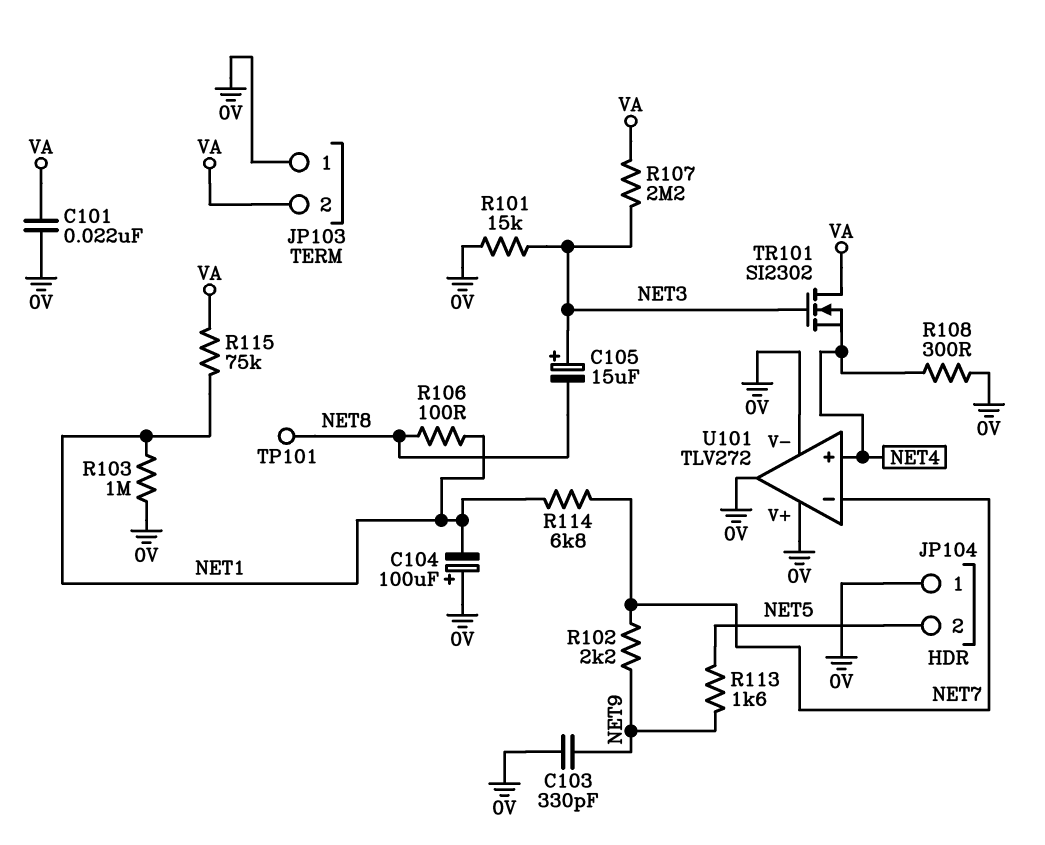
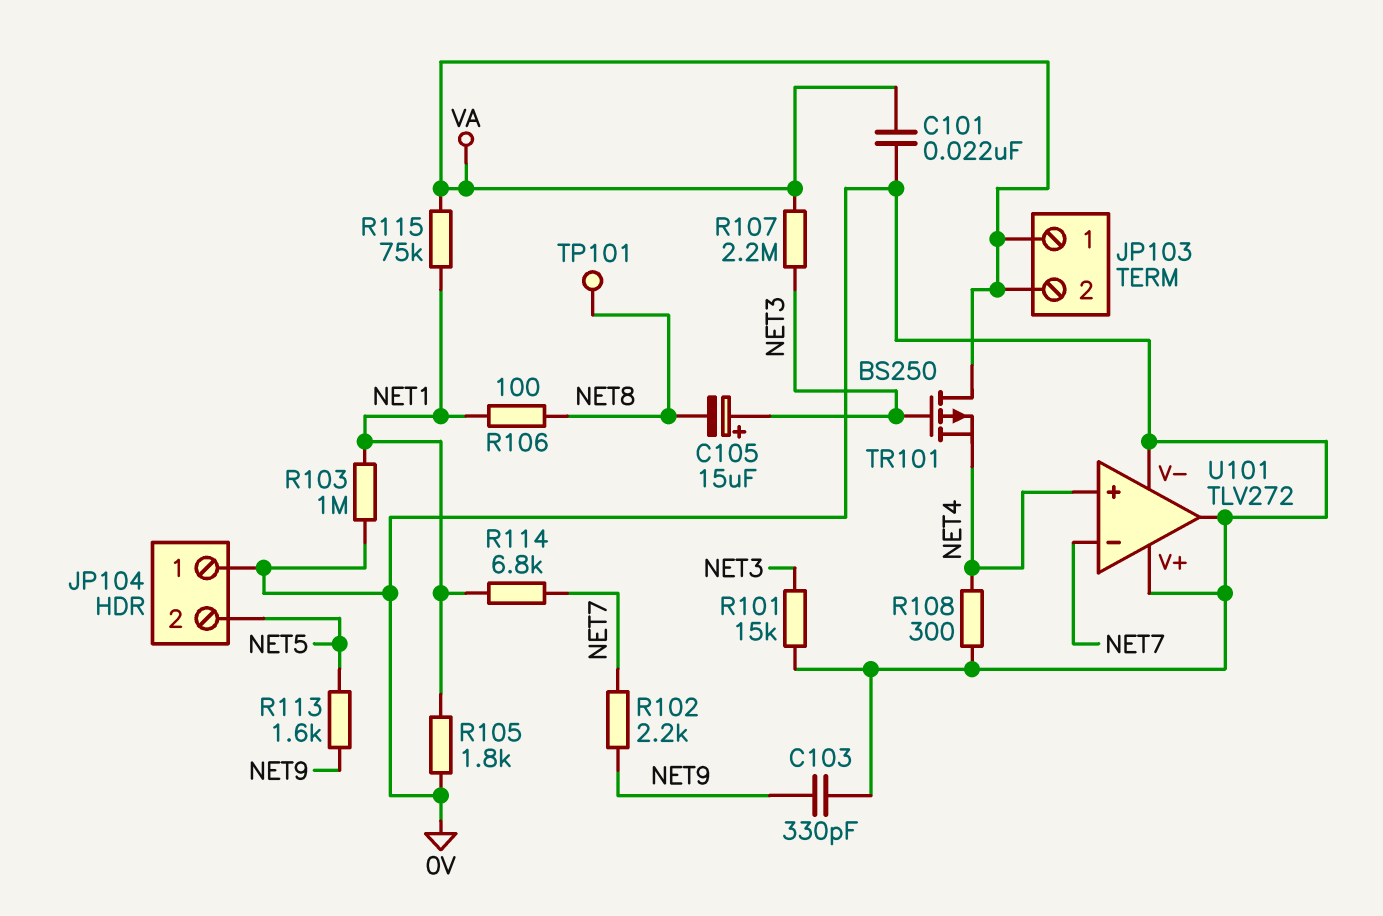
C104: 100uF (plus 0V, minus NET1) -> none
JP103 pin 1: 0V -> VA
R105: none -> 1.8k (0V, NET1)
TR101: NMOS SI2302 (G NET3, D VA, S NET4) -> PMOS BS250 (G NET3, D VA, S NET4)

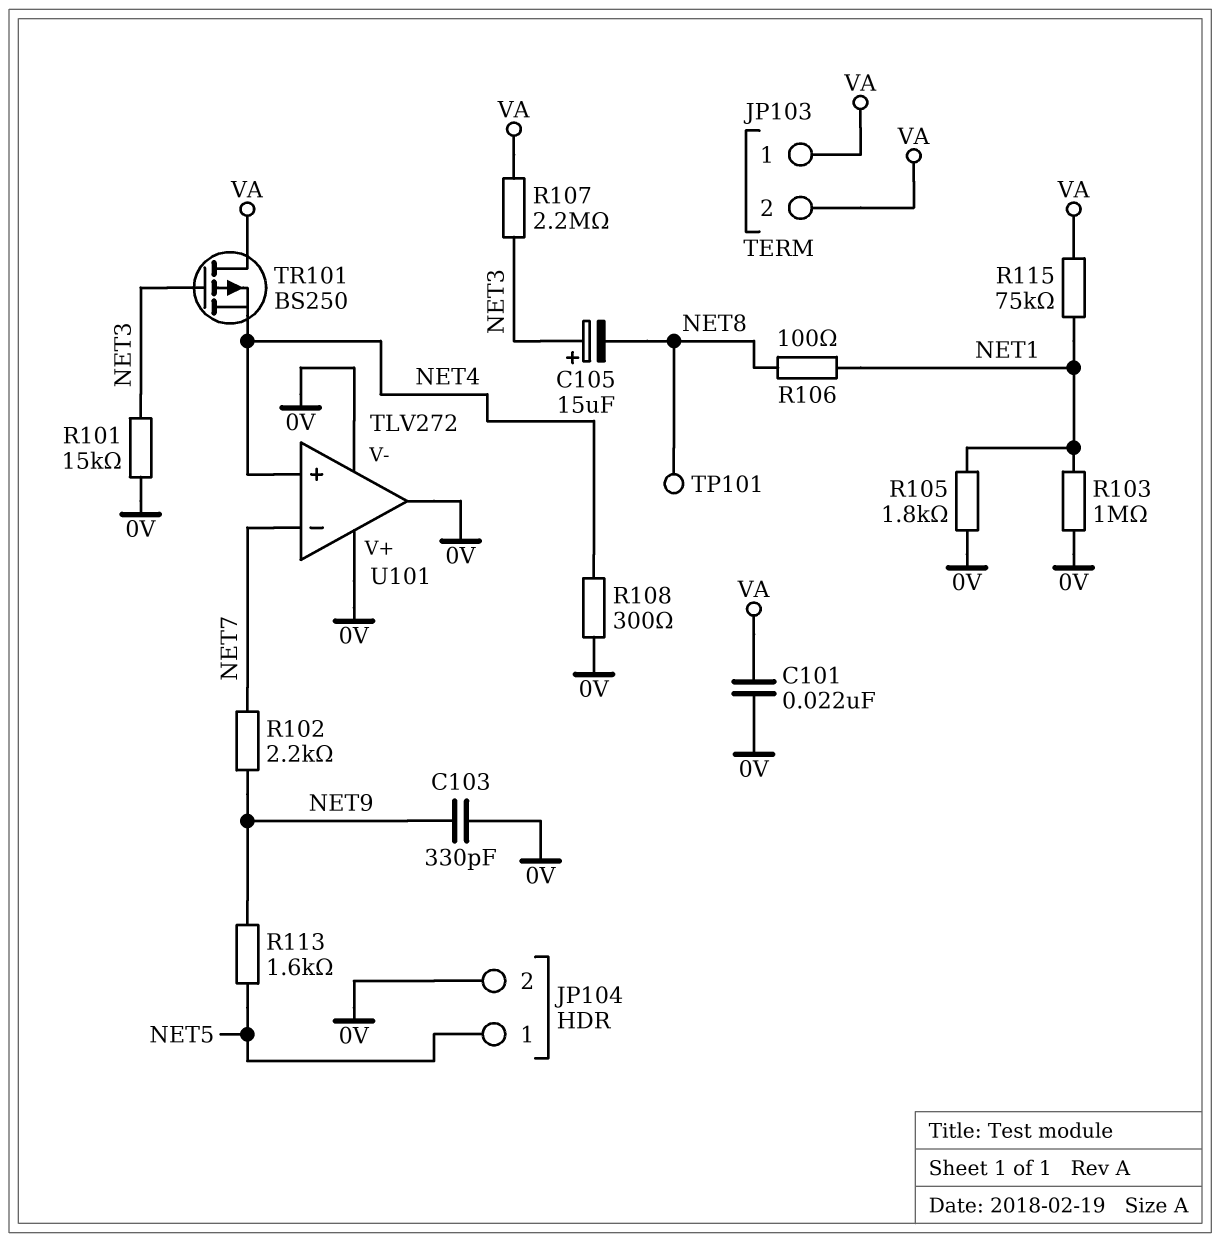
JP104 pin 1: 0V -> NET5
JP104 pin 2: NET5 -> 0V
R114: 6.8k (NET1, NET7) -> none

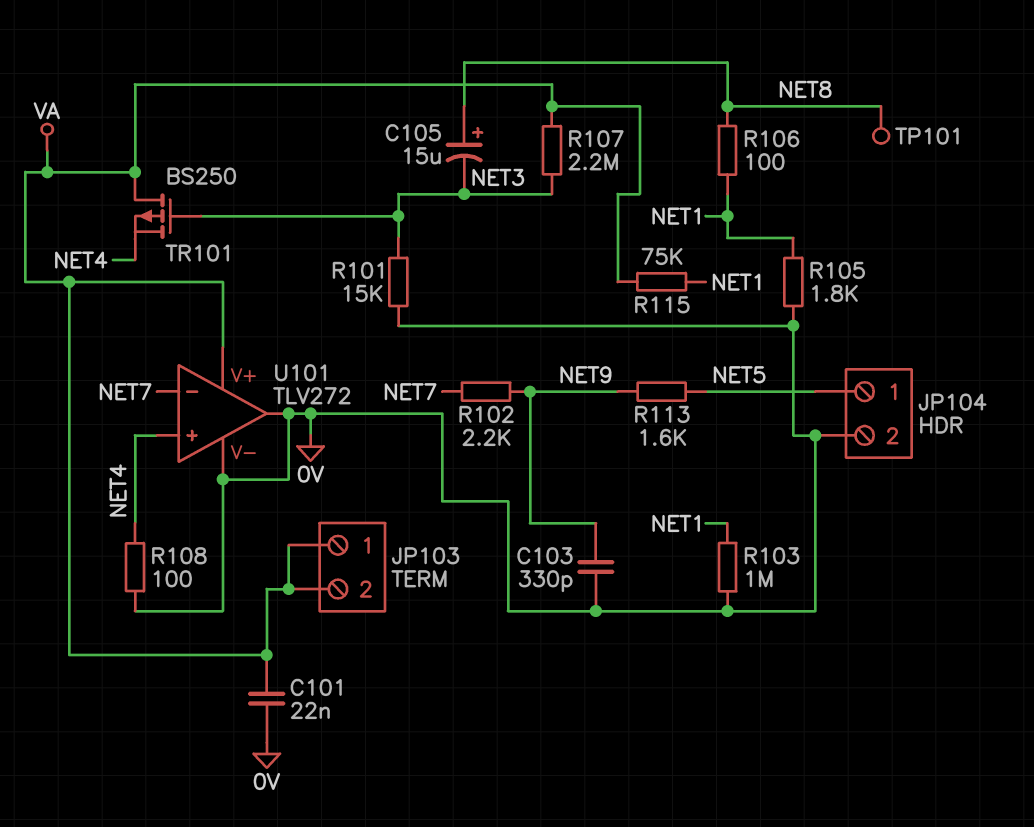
C105: 15uF (plus NET3, minus NET8) -> 15uF (plus NET8, minus NET3)
R108: 300 (0V, NET4) -> 100 (0V, NET4)
U101 pin V+: 0V -> VA

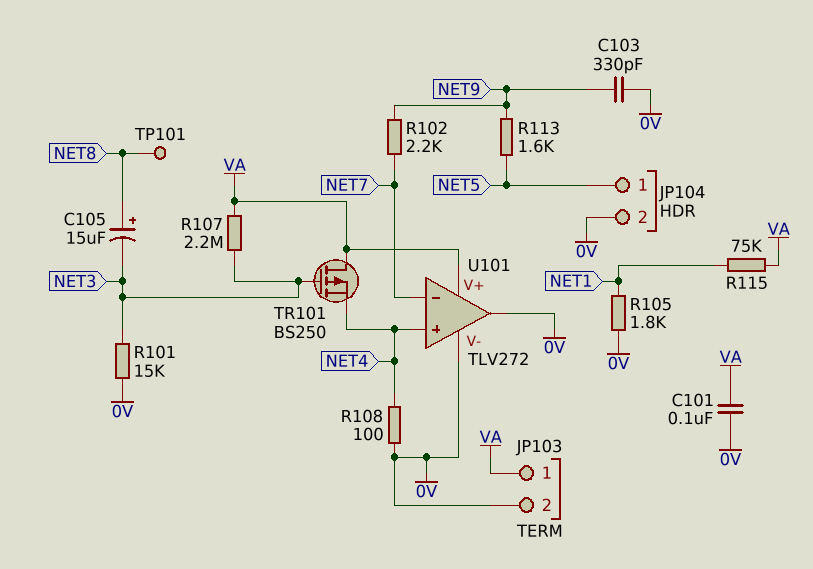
C101: 22nF (0V, VA) -> 100nF (0V, VA)
JP103 pin 2: VA -> 0V
R103: 1M (0V, NET1) -> none
R106: 100 (NET1, NET8) -> none

